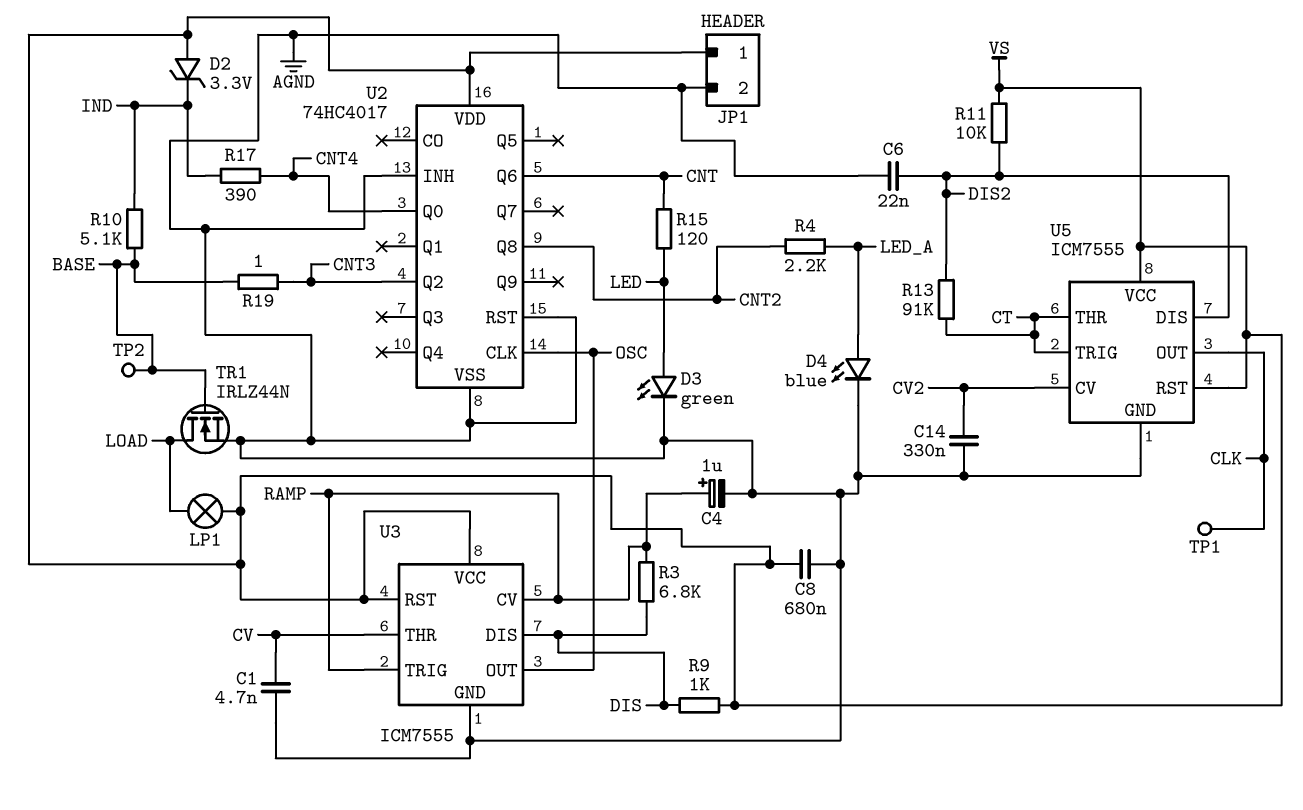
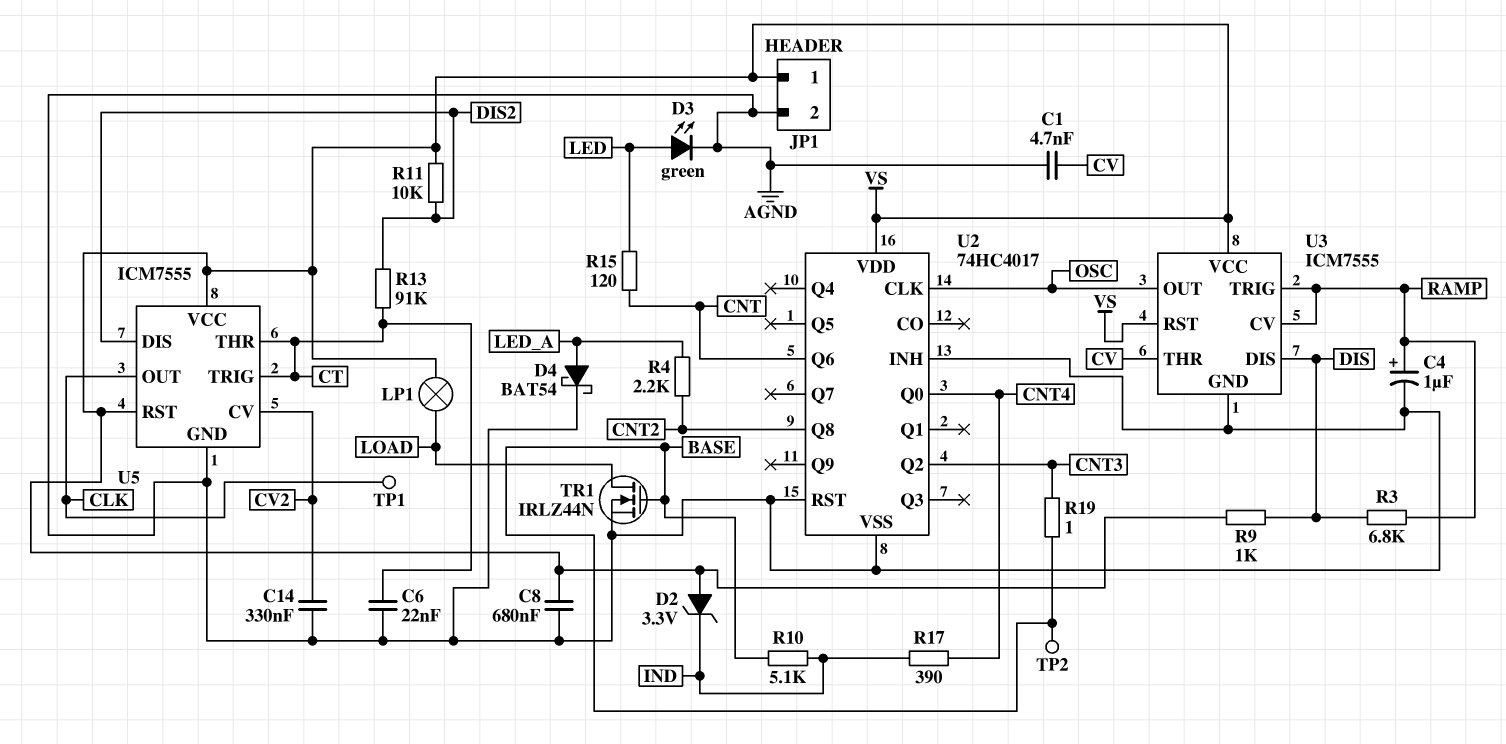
C6: 22nF (AGND, DIS2) -> 22nF (AGND, CT)
D4: LED blue (A LED_A, K AGND) -> schottky BAT54 (A LED_A, K AGND)

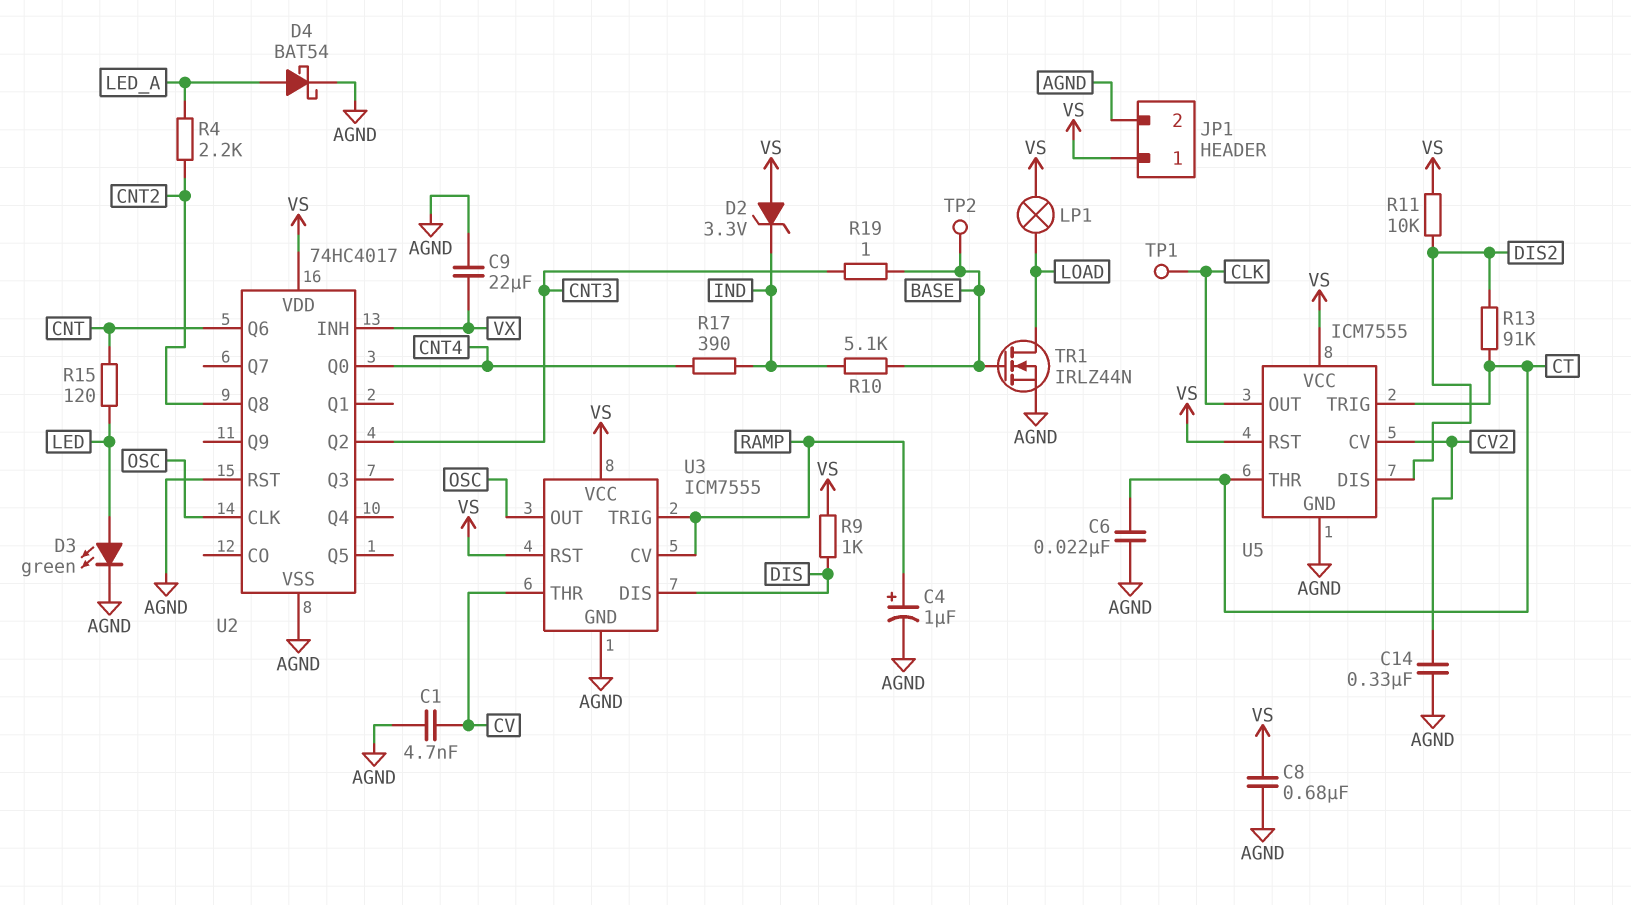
C9: none -> 22uF (AGND, VX)
R3: 6.8k (DIS, RAMP) -> none
U2 pin INH: AGND -> VX

